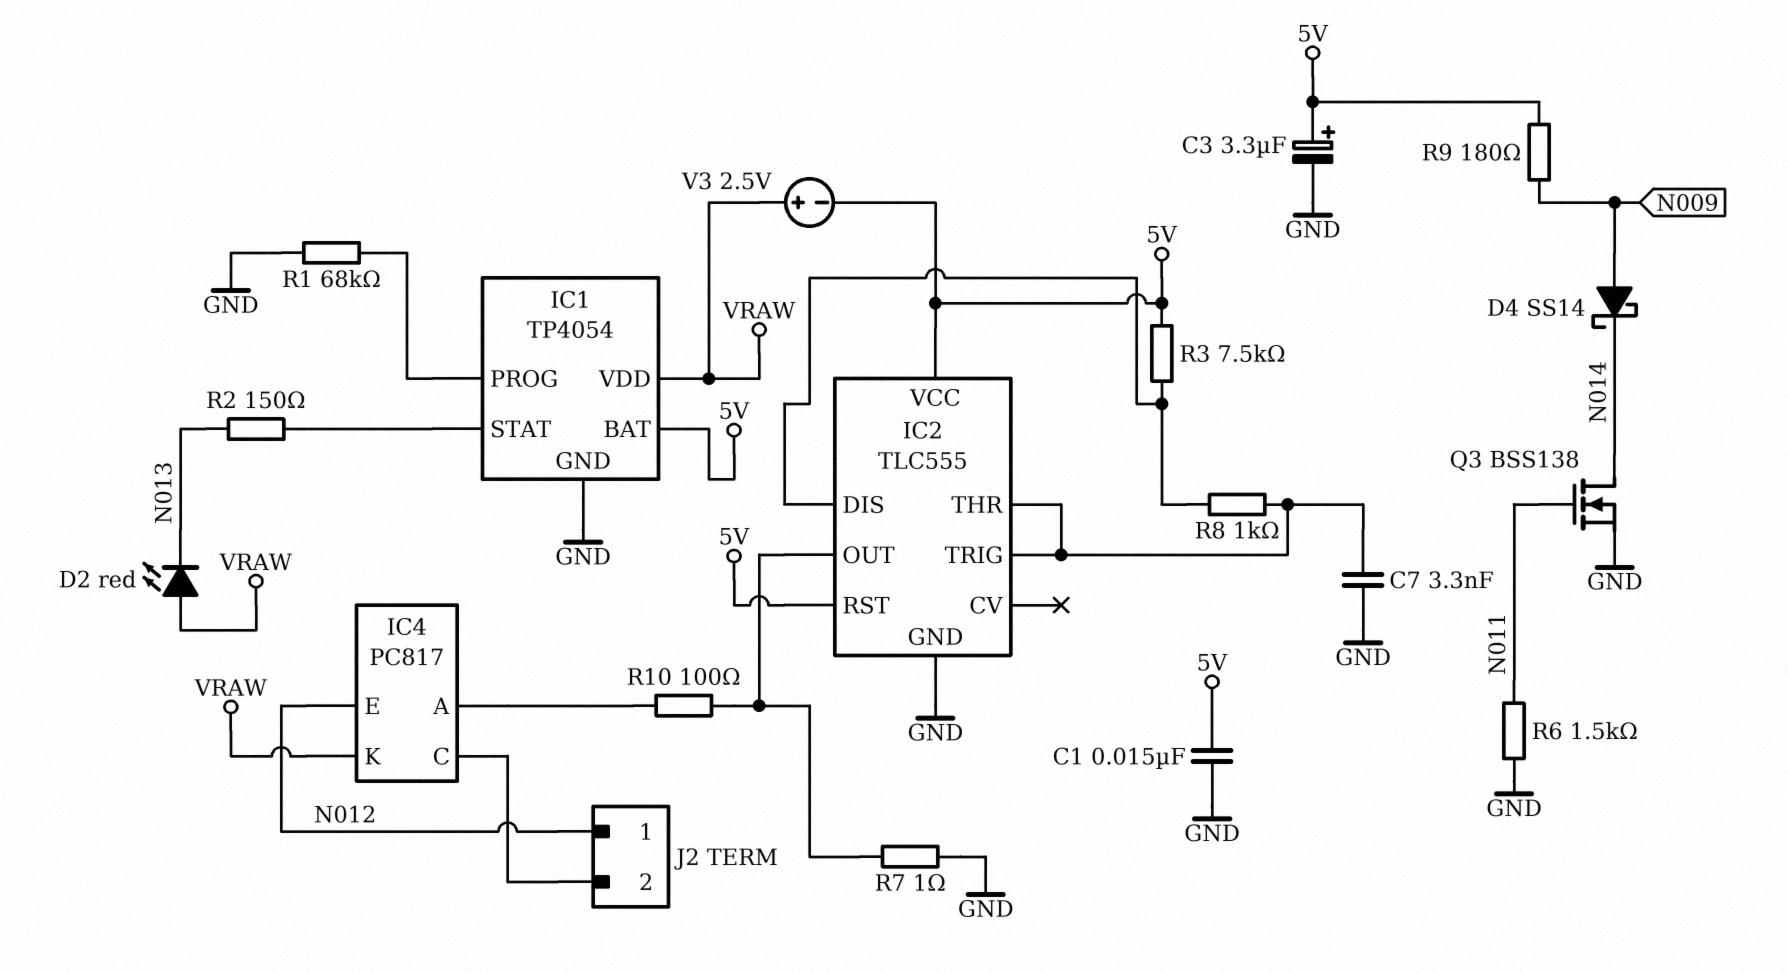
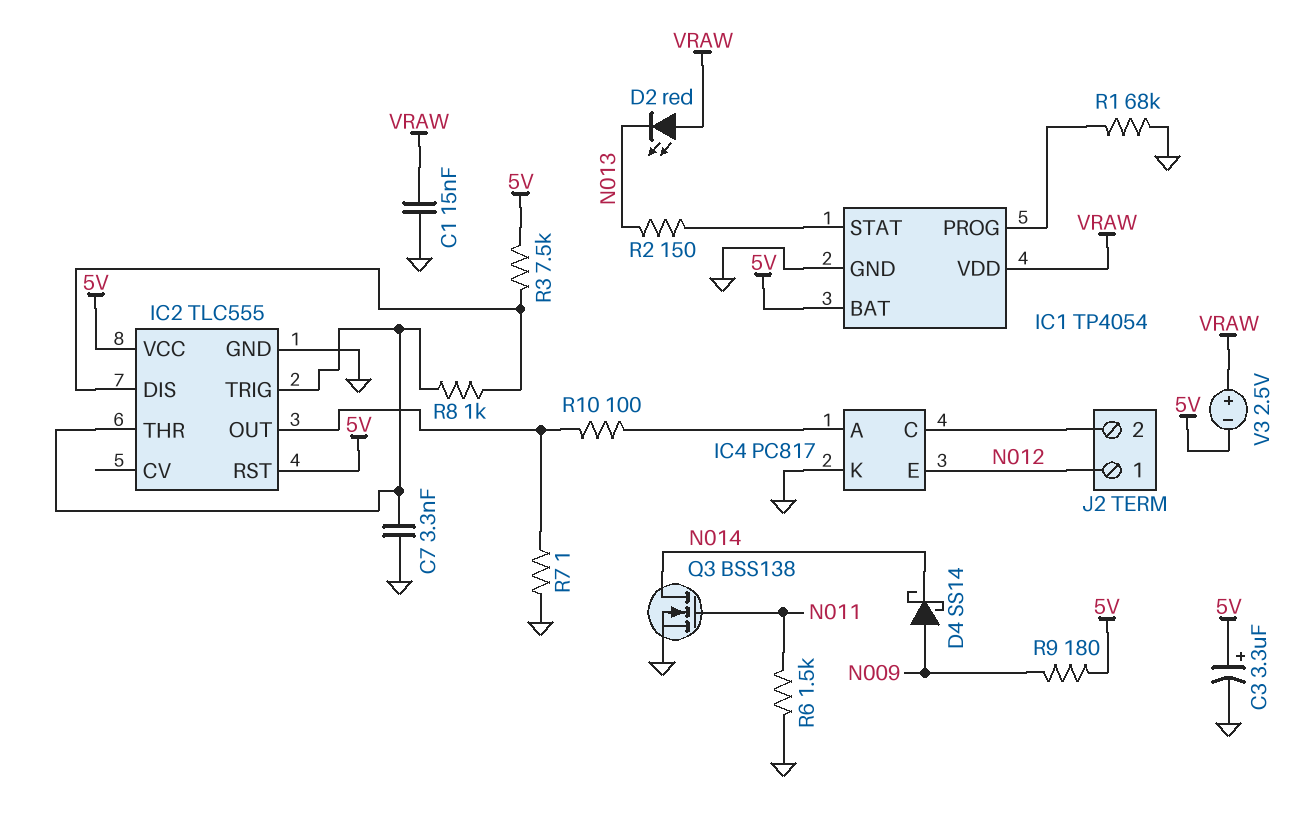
C1: 15nF (5V, GND) -> 15nF (GND, VRAW)
IC4 pin K: VRAW -> GND

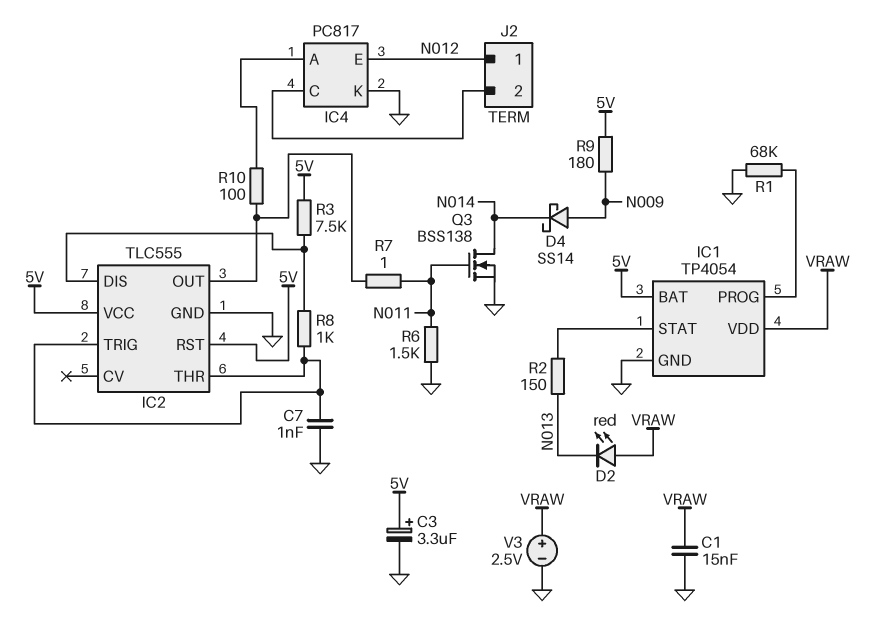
C7: 3.3nF (GND, IC2/THR) -> 1nF (GND, IC2/THR)
R7: 1 (GND, IC2/OUT) -> 1 (IC2/OUT, N011)
V3: 2.5V (plus VRAW, minus 5V) -> 2.5V (plus VRAW, minus GND)

